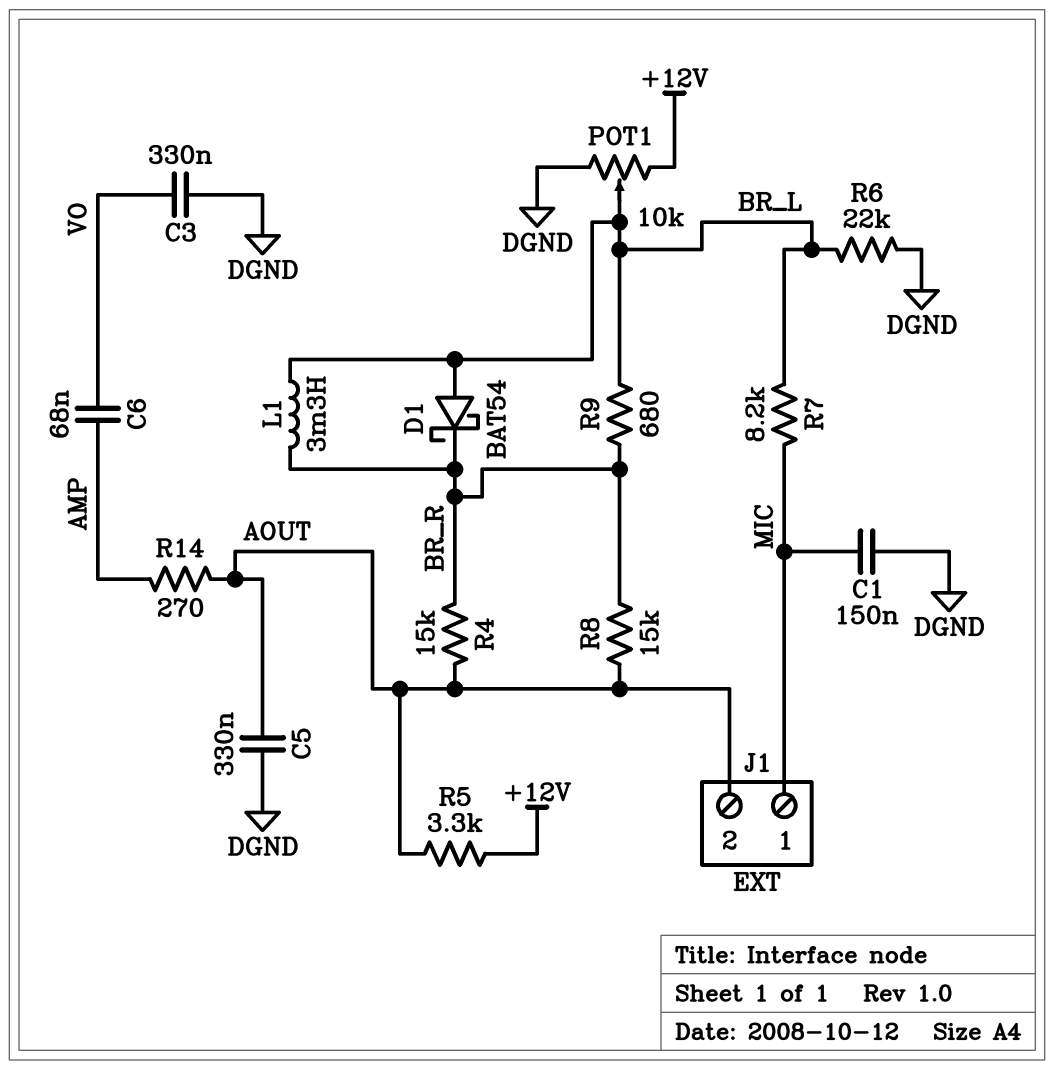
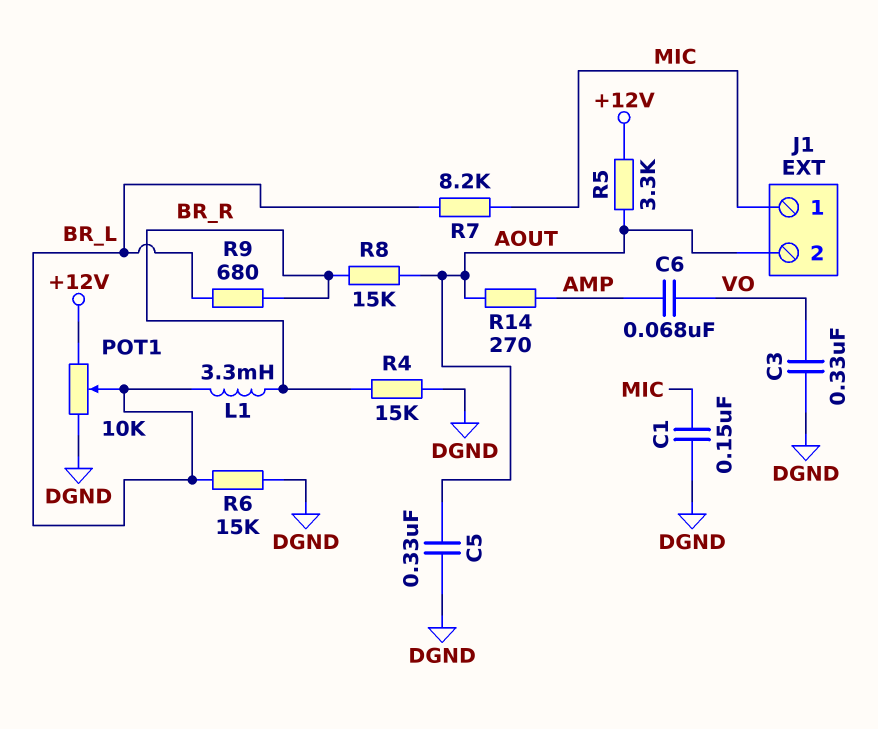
D1: schottky BAT54 (A BR_L, K BR_R) -> none
R4: 15k (AOUT, BR_R) -> 15k (BR_R, DGND)
R6: 22k (BR_L, DGND) -> 15k (BR_L, DGND)

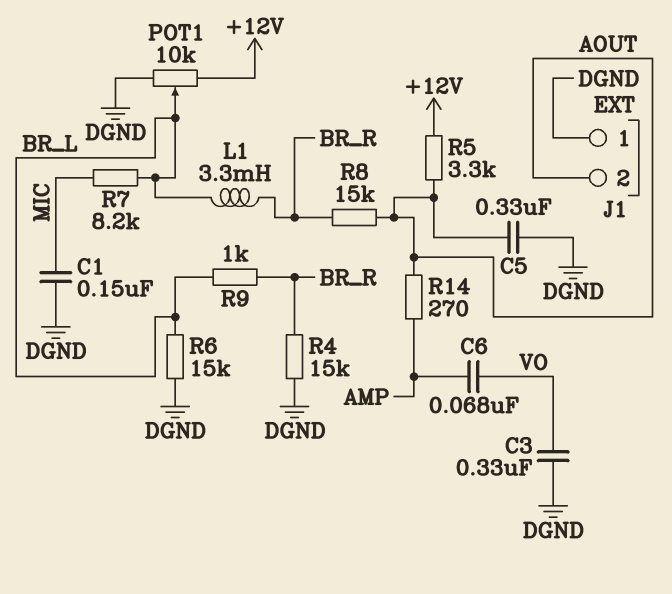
J1 pin 1: MIC -> DGND
R9: 680 (BR_L, BR_R) -> 1k (BR_L, BR_R)

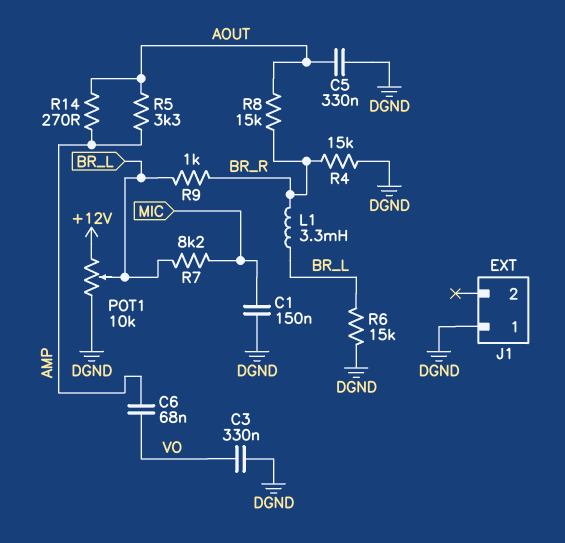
J1 pin 2: AOUT -> none
R5: 3.3k (+12V, AOUT) -> 3.3k (AMP, AOUT)

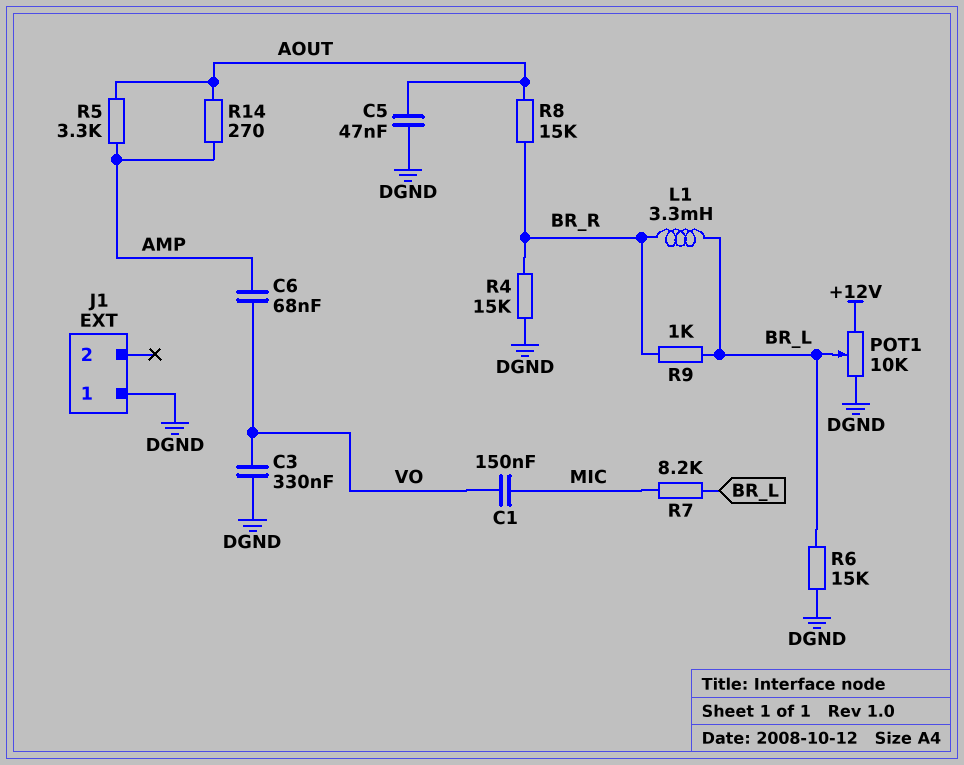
C1: 150nF (DGND, MIC) -> 150nF (MIC, VO)
C5: 330nF (AOUT, DGND) -> 47nF (AOUT, DGND)

